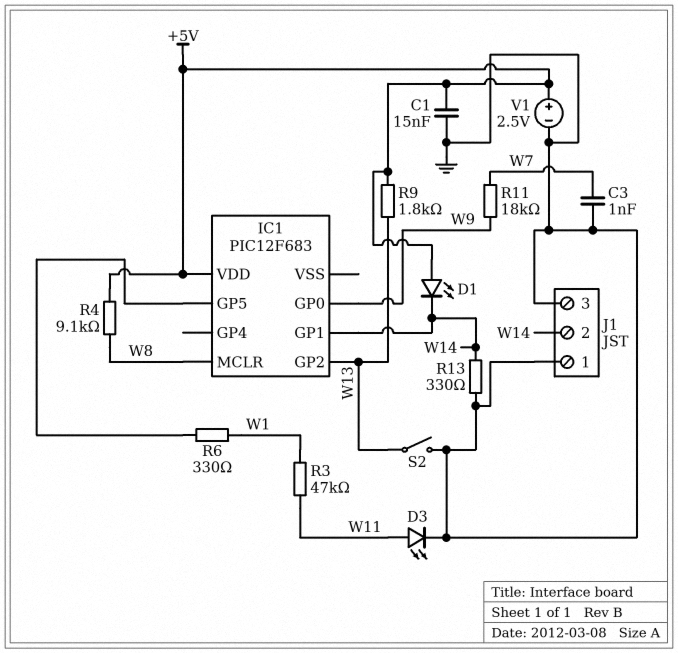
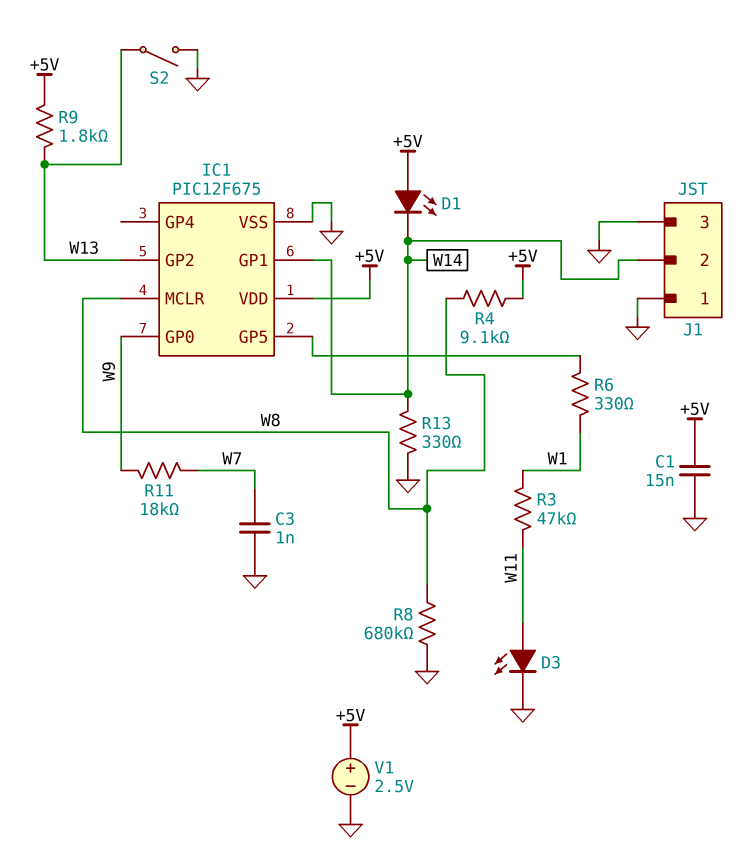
IC1: PIC12F683 -> PIC12F675
IC1 pin VSS: none -> GND
R8: none -> 680k (GND, W8)

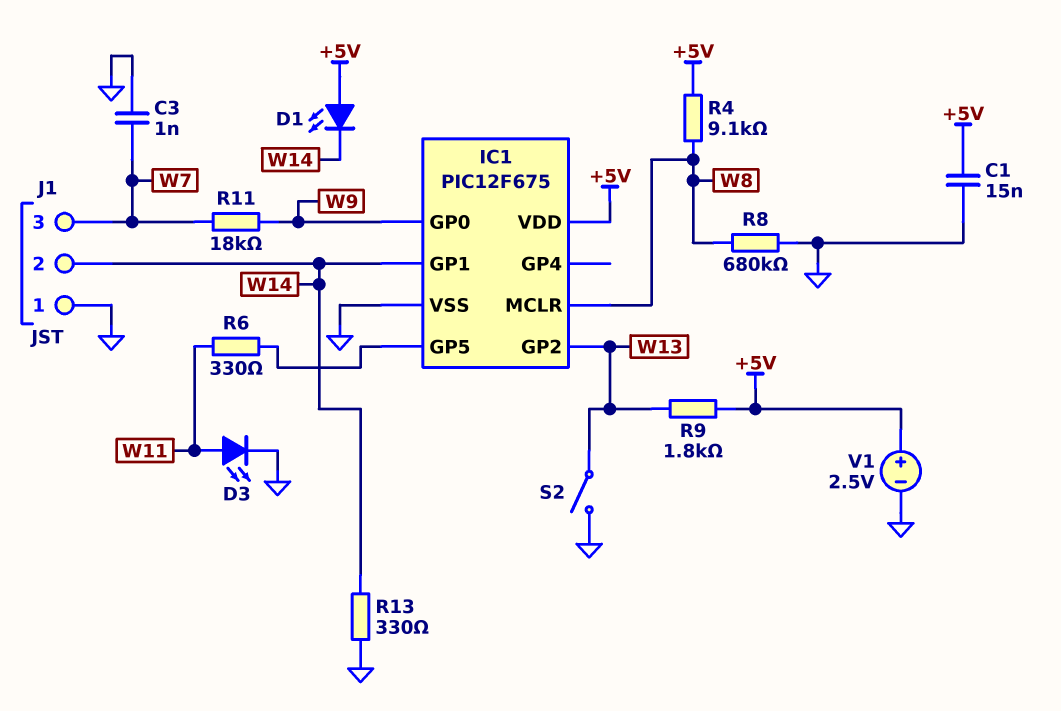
J1 pin 3: GND -> W7
R3: 47k (W1, W11) -> none
R6: 330 (IC1/GP5, W1) -> 330 (IC1/GP5, W11)

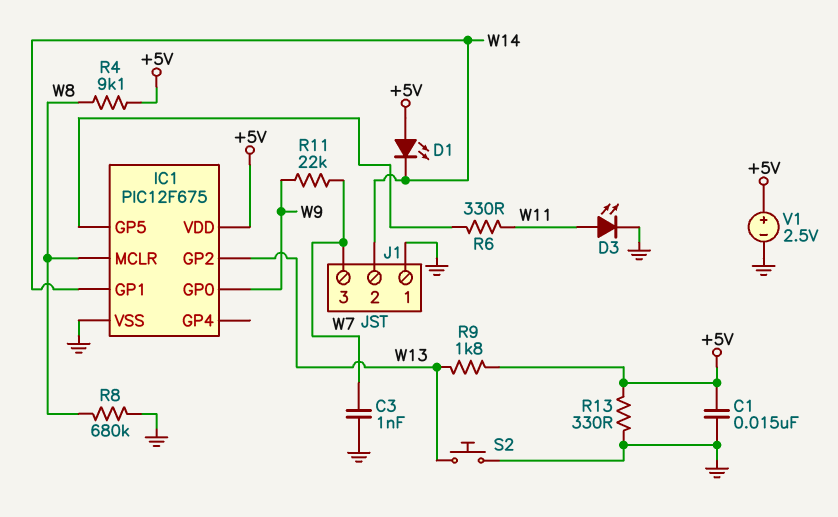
R11: 18k (W7, W9) -> 22k (W7, W9)
R13: 330 (GND, W14) -> 330 (+5V, GND)
S2: switch (GND, W13) -> button (GND, W13)

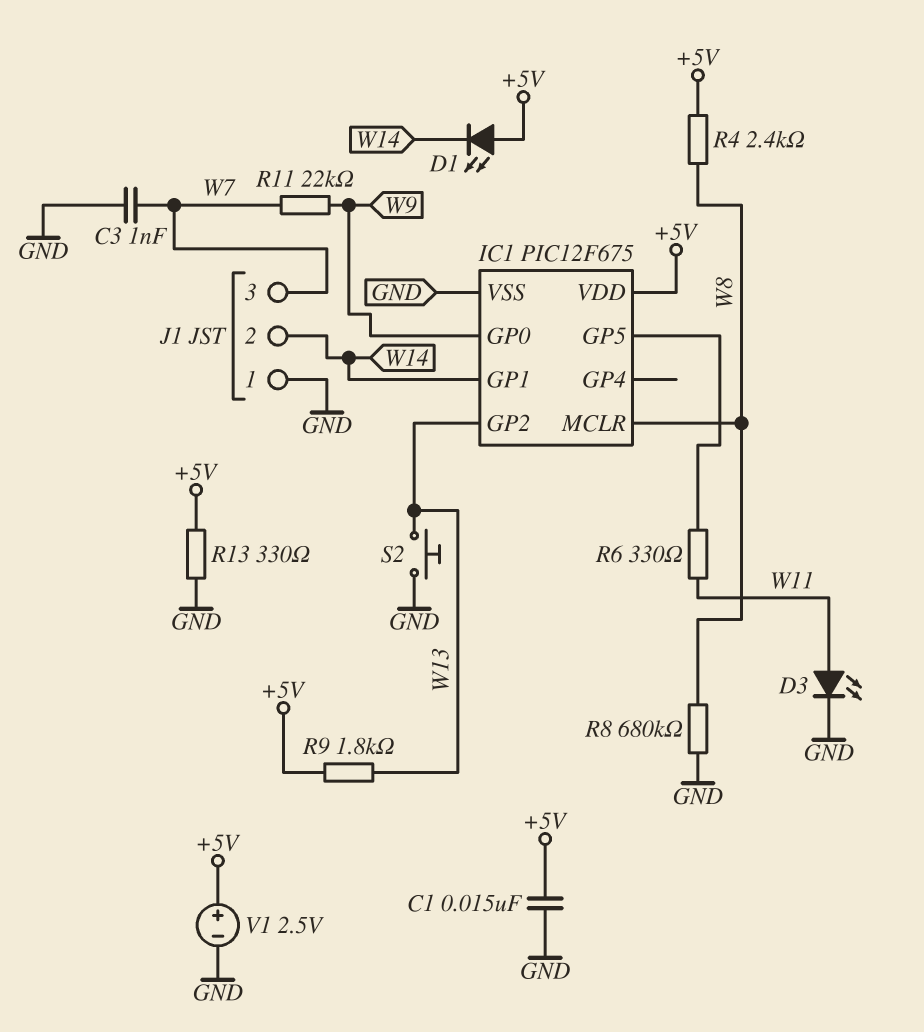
R4: 9.1k (+5V, W8) -> 2.4k (+5V, W8)

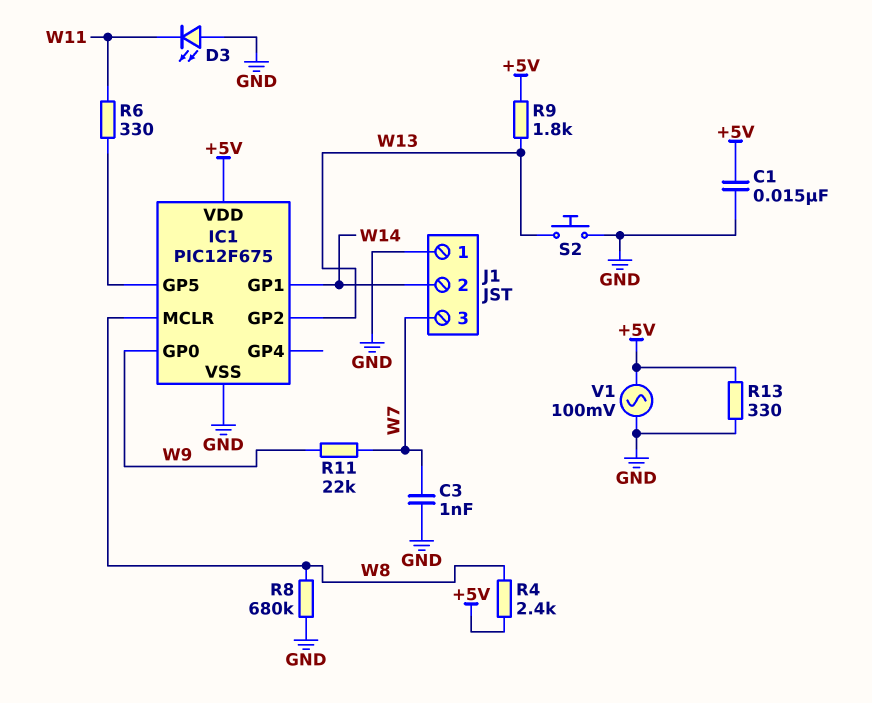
D1: LED (A +5V, K W14) -> none
D3: LED (A W11, K GND) -> LED (A GND, K W11)
V1: 2.5V (plus +5V, minus GND) -> AC 100mV (+5V, GND)

